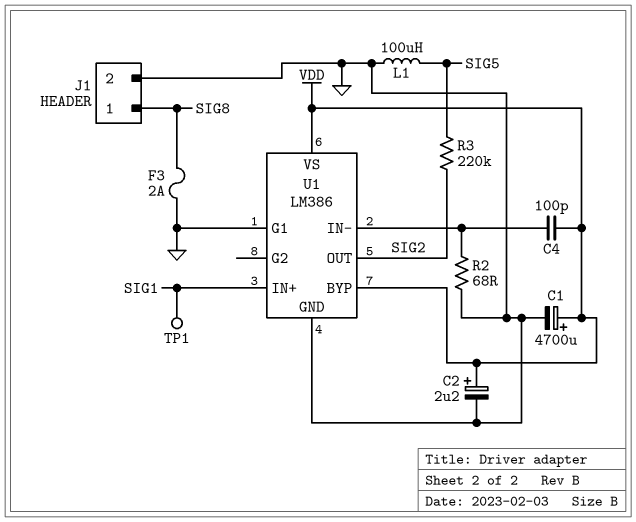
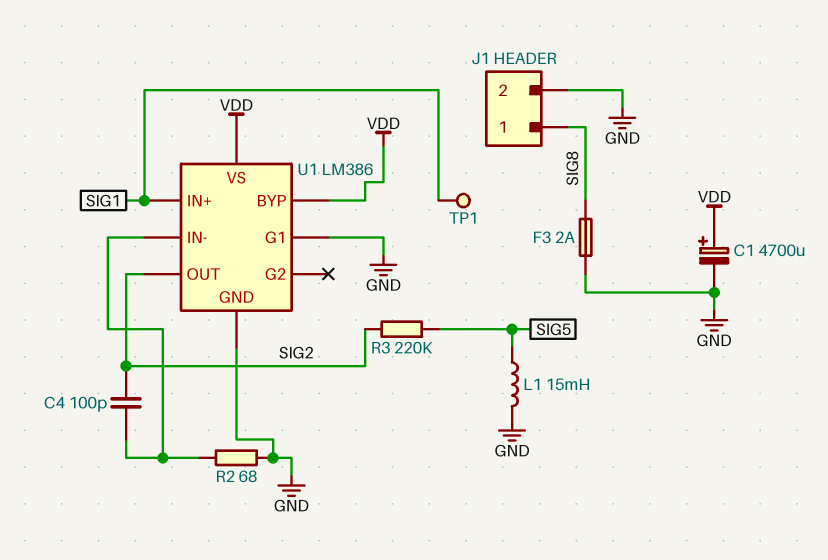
C2: 2.2uF (plus VDD, minus GND) -> none
C4: 100pF (U1/IN-, VDD) -> 100pF (SIG2, U1/IN-)
L1: 100uH (GND, SIG5) -> 15mH (GND, SIG5)

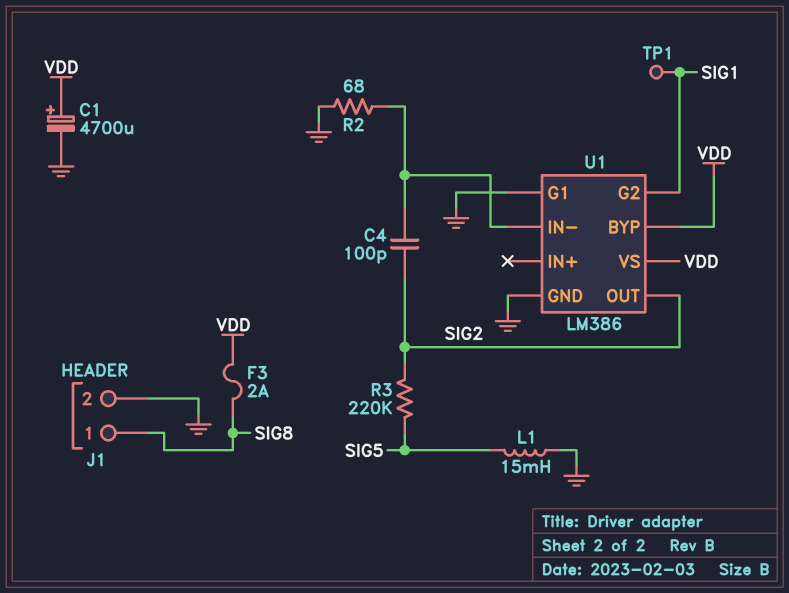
F3: 2A (GND, SIG8) -> 2A (SIG8, VDD)
U1 pin G2: none -> SIG1
U1 pin IN+: SIG1 -> none

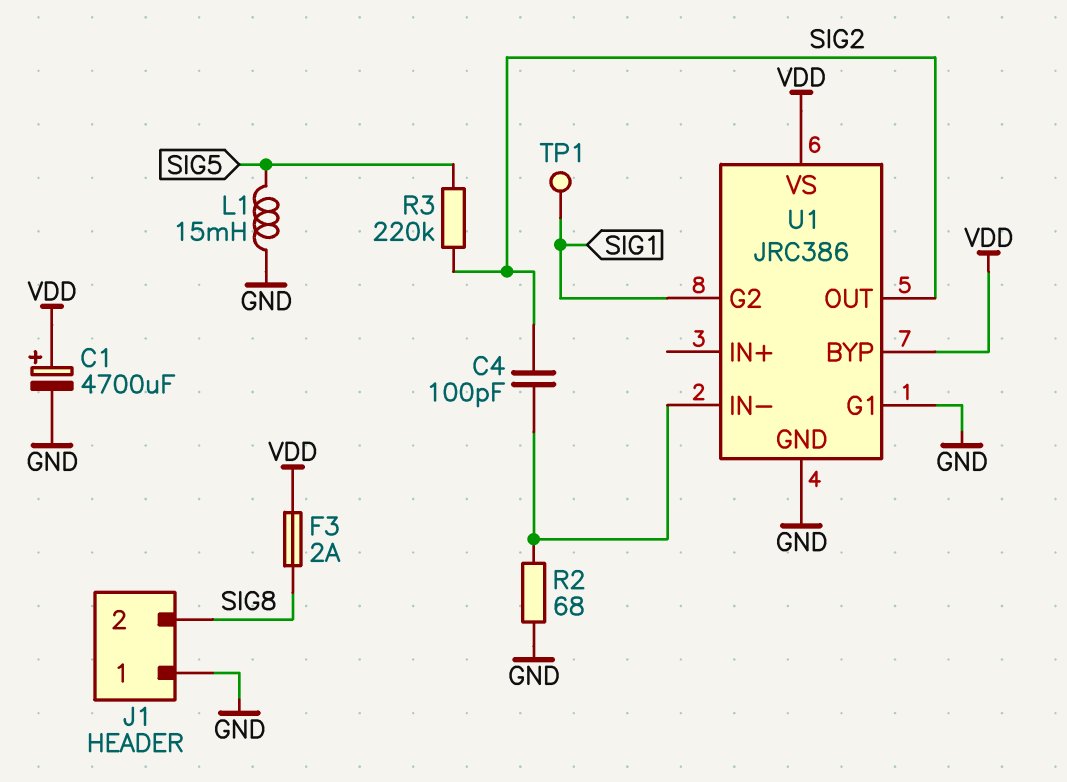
J1 pin 1: SIG8 -> GND
J1 pin 2: GND -> SIG8
U1: LM386 -> JRC386

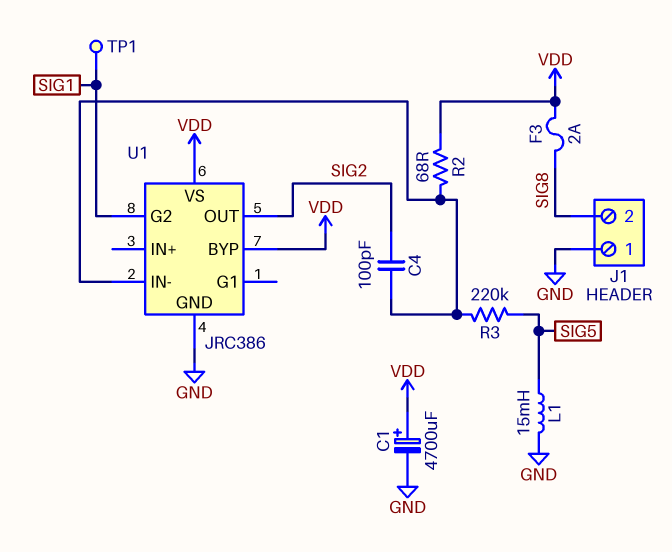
R2: 68 (GND, U1/IN-) -> 68 (U1/IN-, VDD)
R3: 220k (SIG2, SIG5) -> 220k (SIG5, U1/IN-)
U1 pin G1: GND -> none

